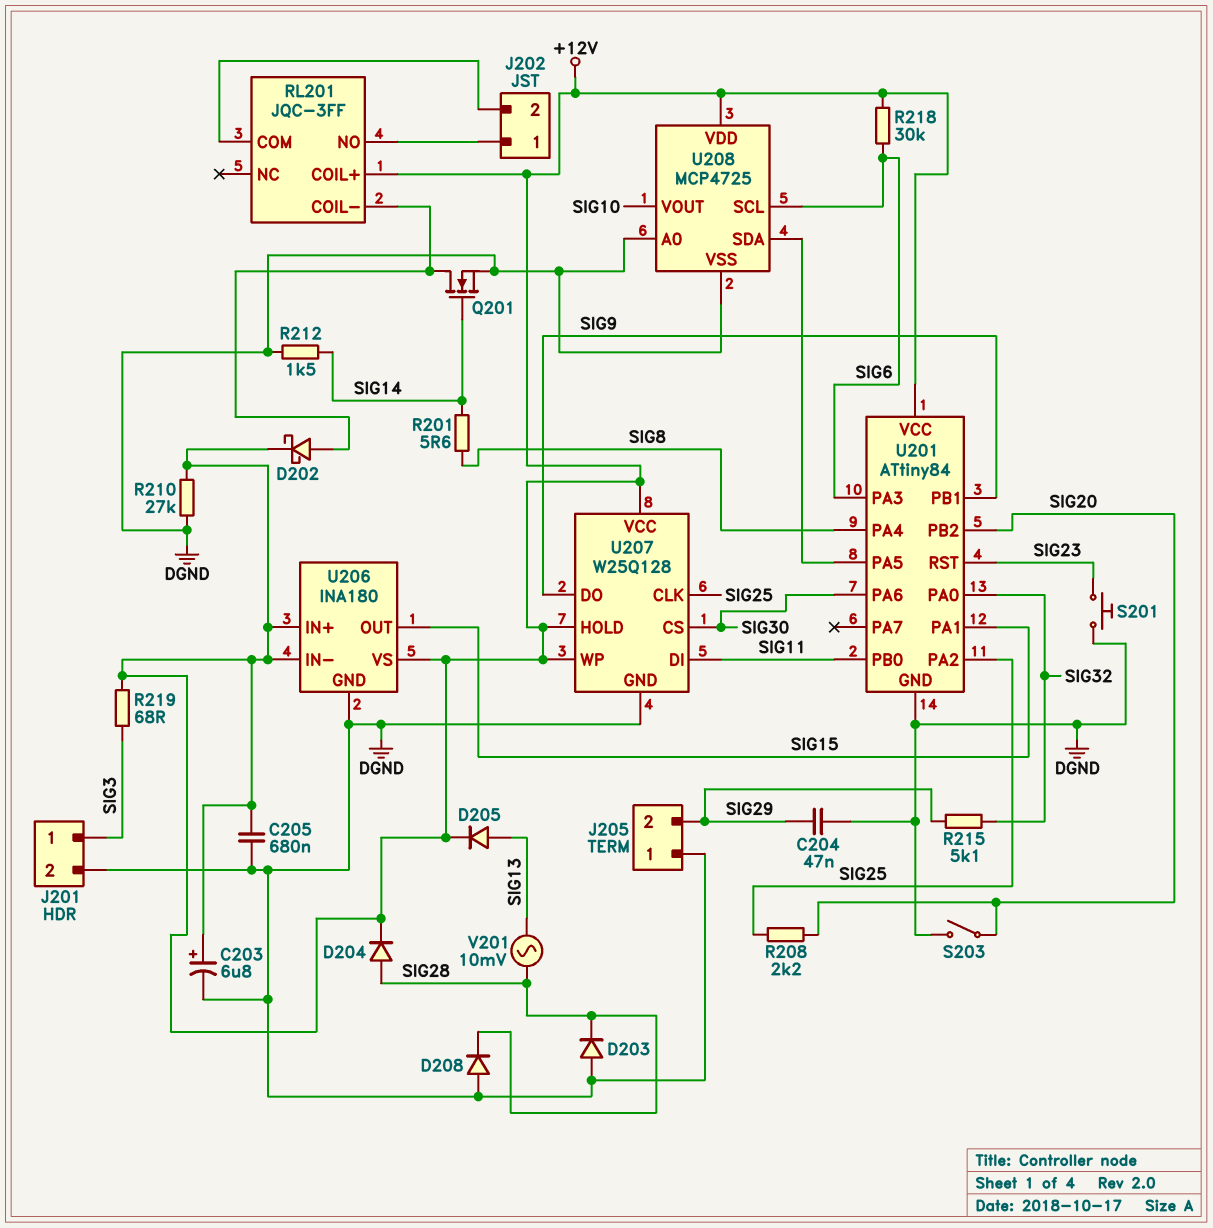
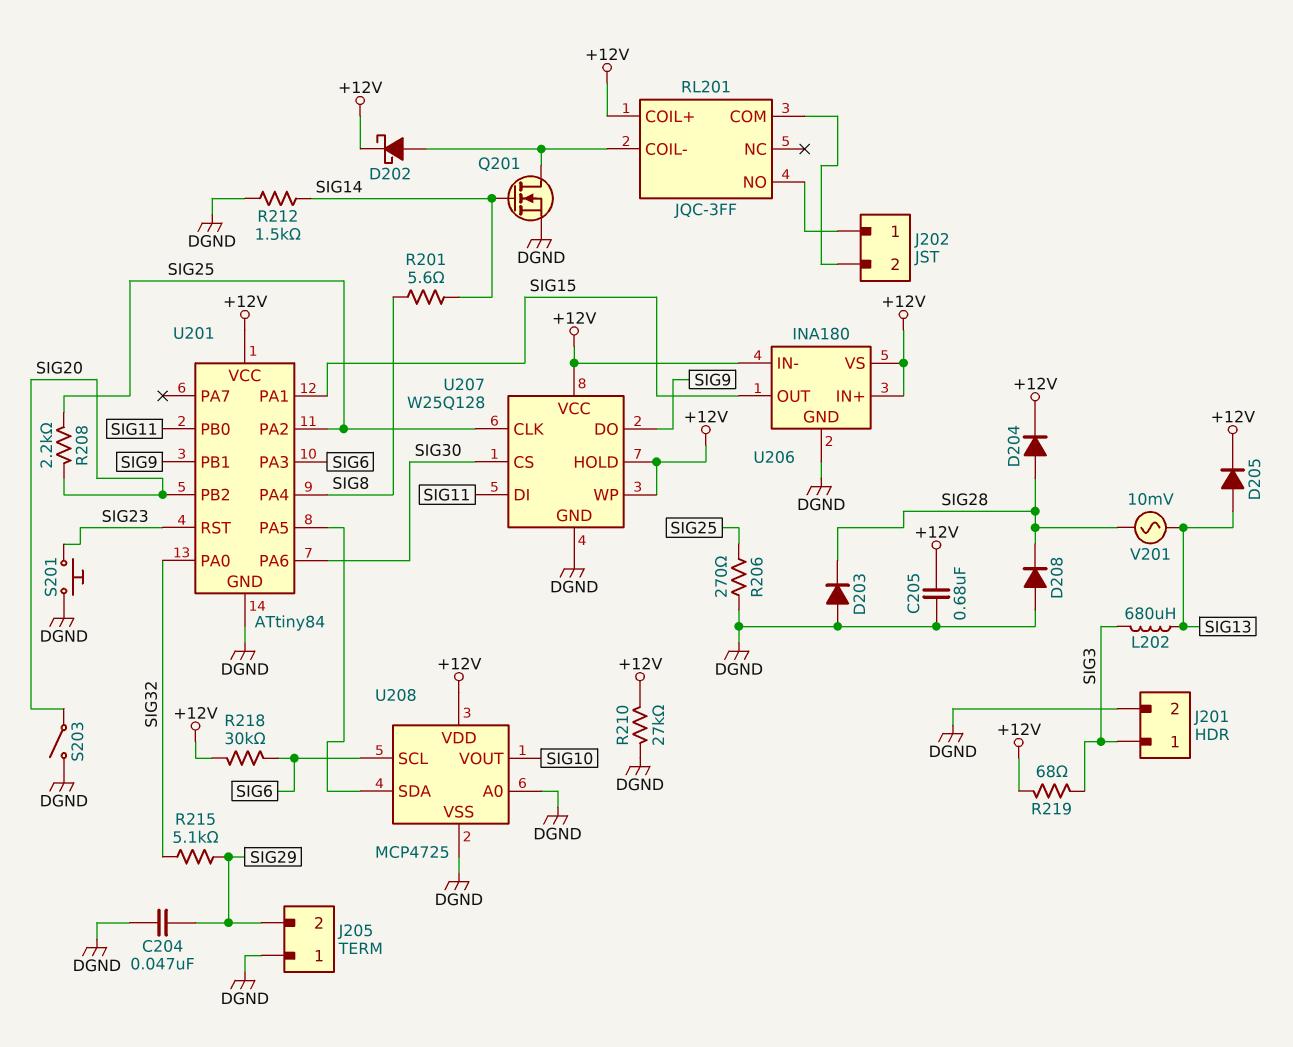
C203: 6.8uF (plus +12V, minus DGND) -> none
L202: none -> 680uH (SIG3, SIG13)
R206: none -> 270 (DGND, SIG25)

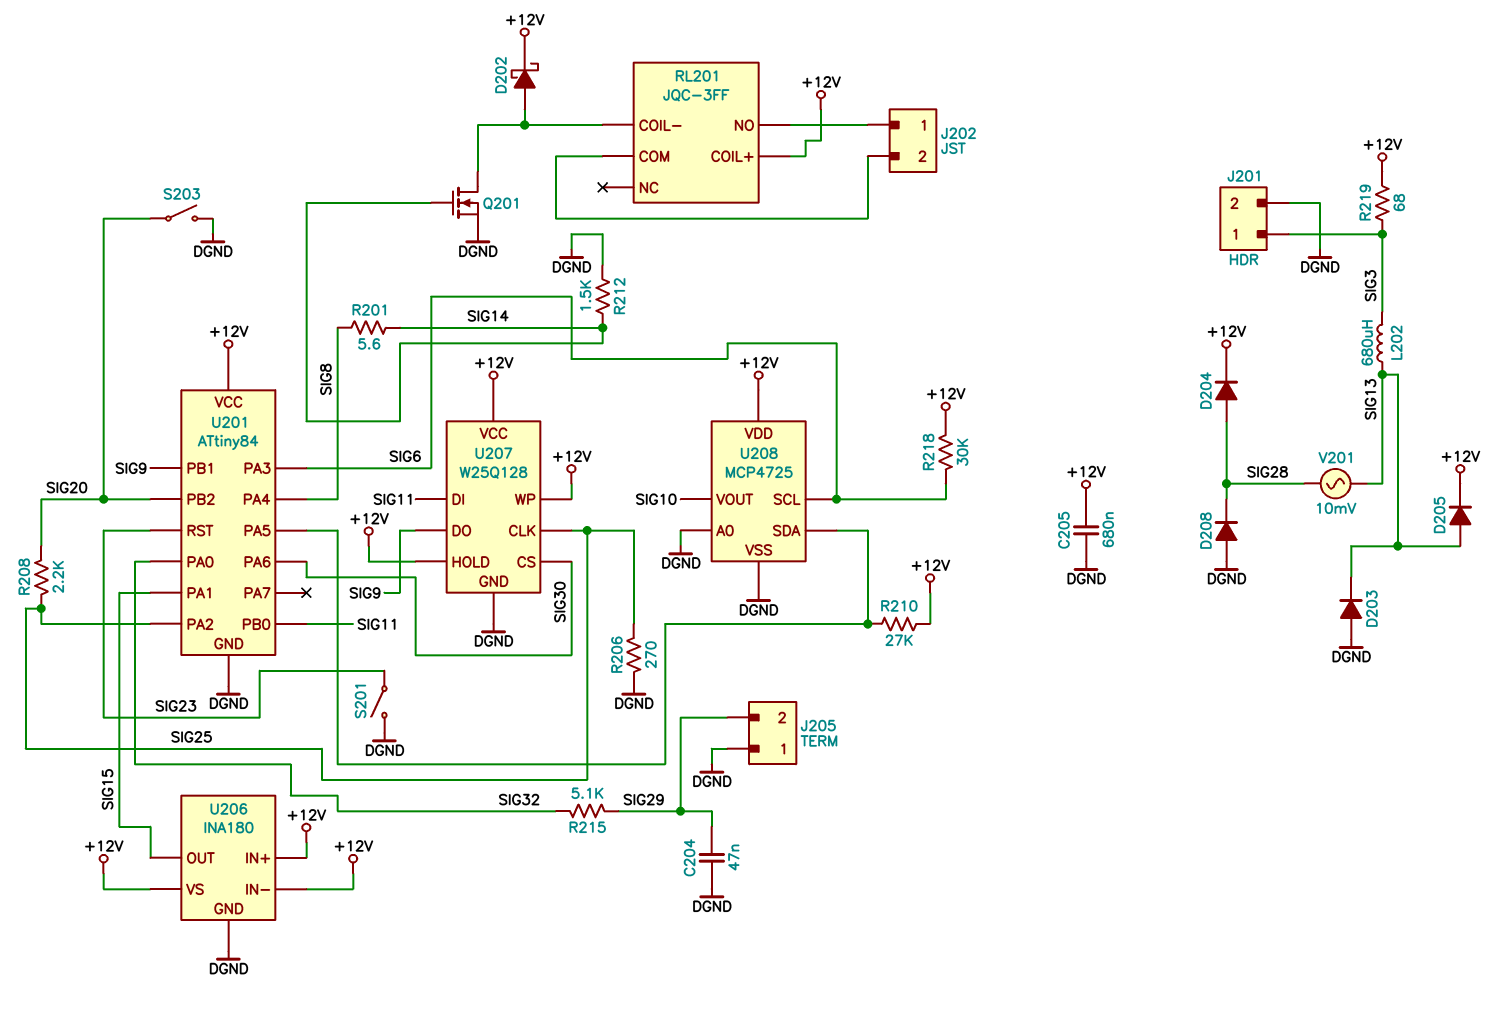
D203: diode (A DGND, K SIG28) -> diode (A DGND, K SIG13)
R210: 27k (+12V, DGND) -> 27k (+12V, U201/PA5)
S201: button (DGND, SIG23) -> switch (DGND, SIG23)

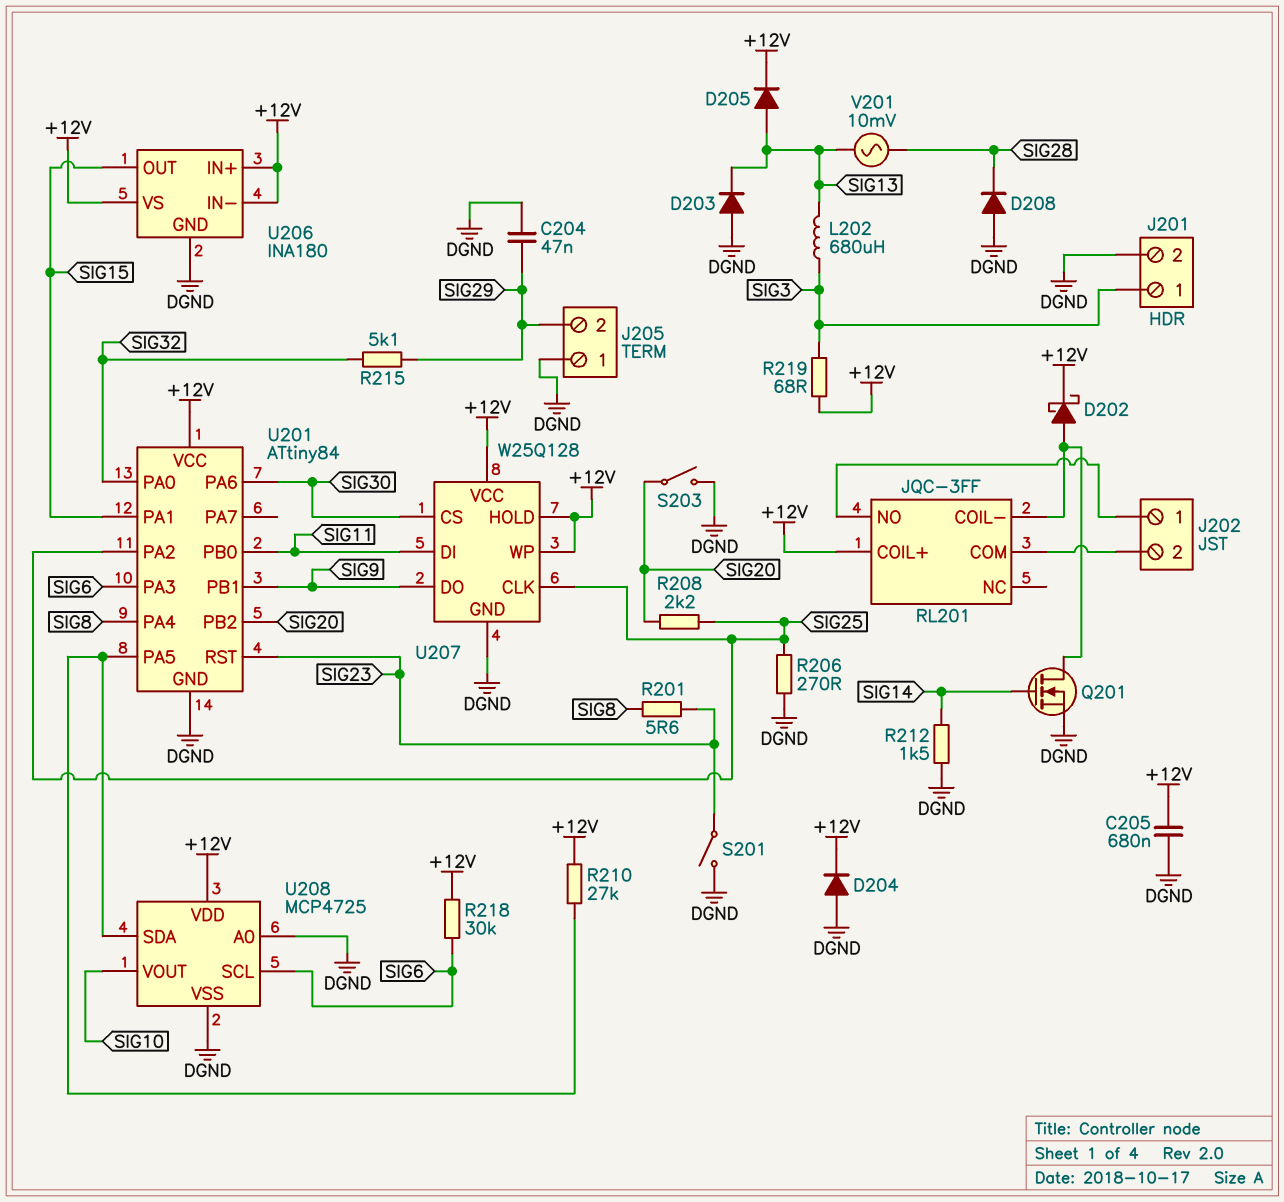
D204: diode (A SIG28, K +12V) -> diode (A DGND, K +12V)
R201: 5.6 (SIG8, SIG14) -> 5.6 (SIG8, SIG23)

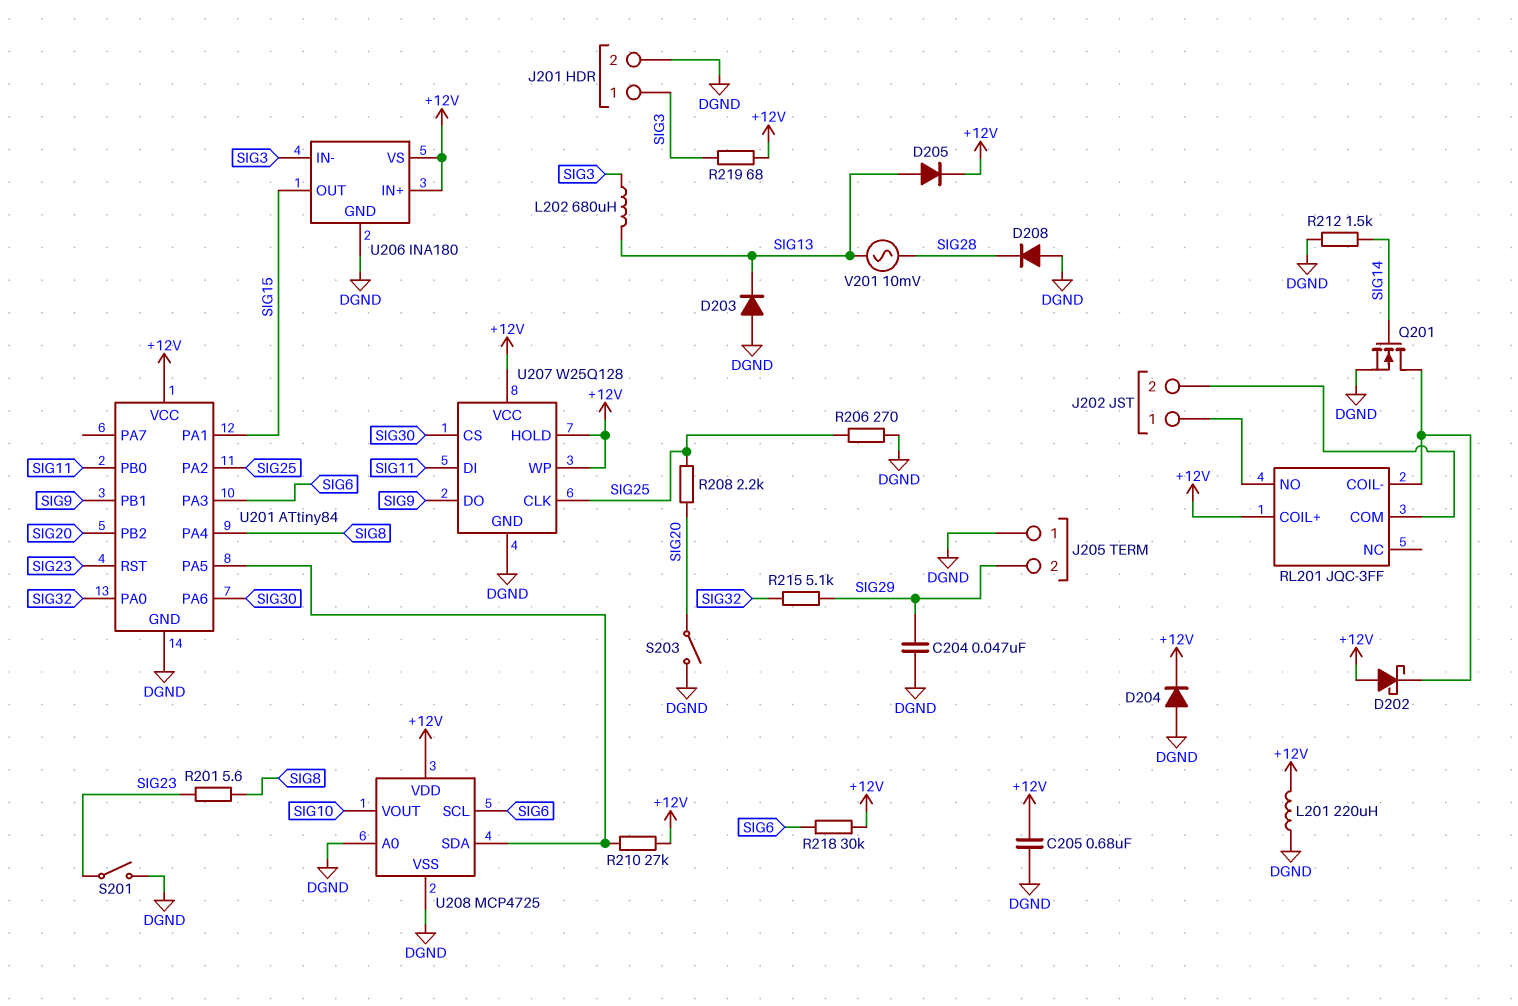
D202: schottky (A RL201/COIL-, K +12V) -> schottky (A +12V, K RL201/COIL-)
L201: none -> 220uH (+12V, DGND)
U206 pin IN-: +12V -> SIG3

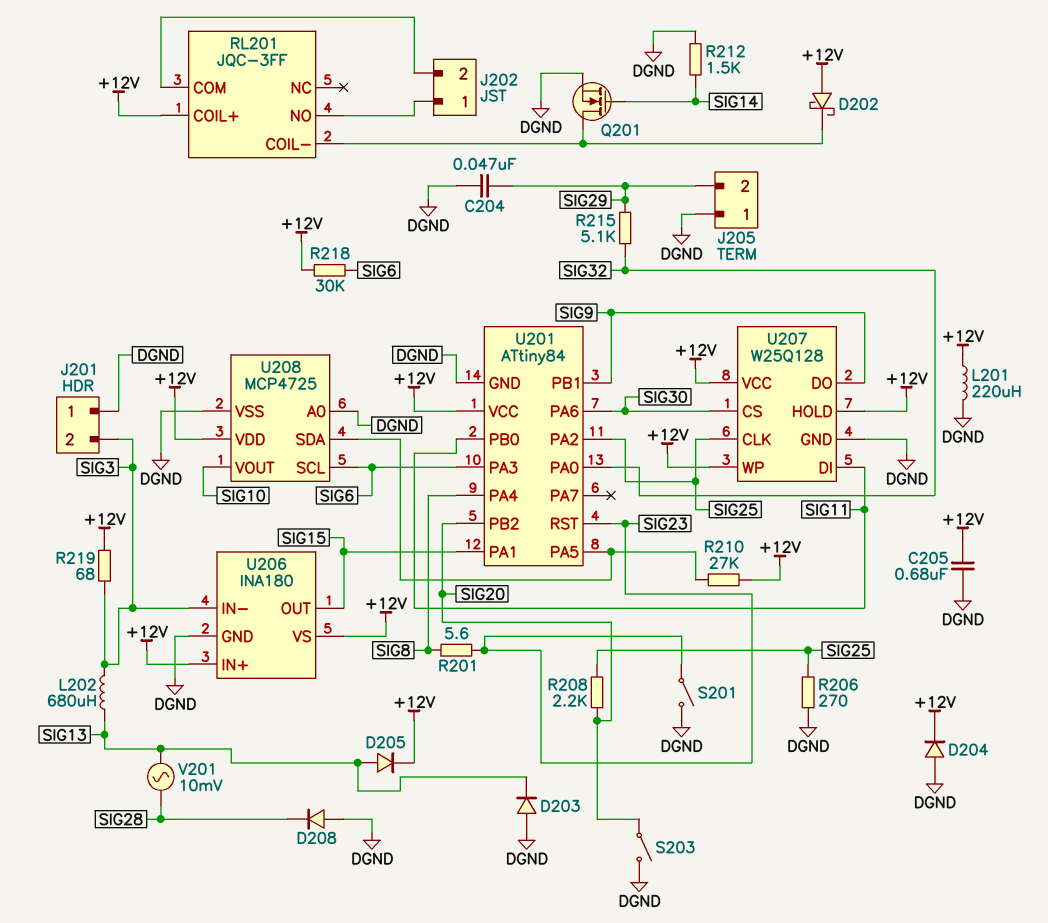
J201 pin 1: SIG3 -> DGND
J201 pin 2: DGND -> SIG3

